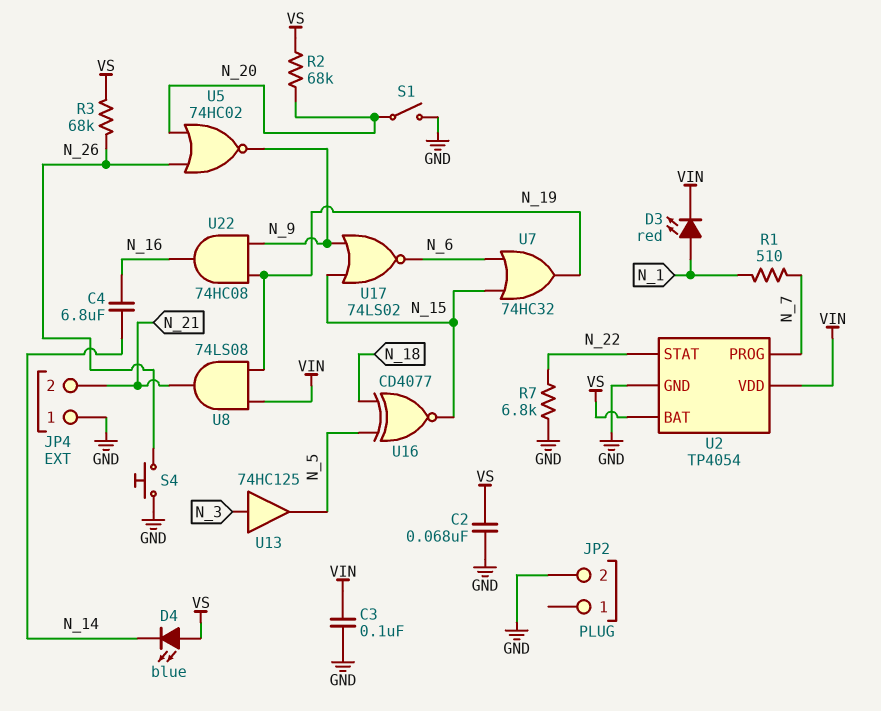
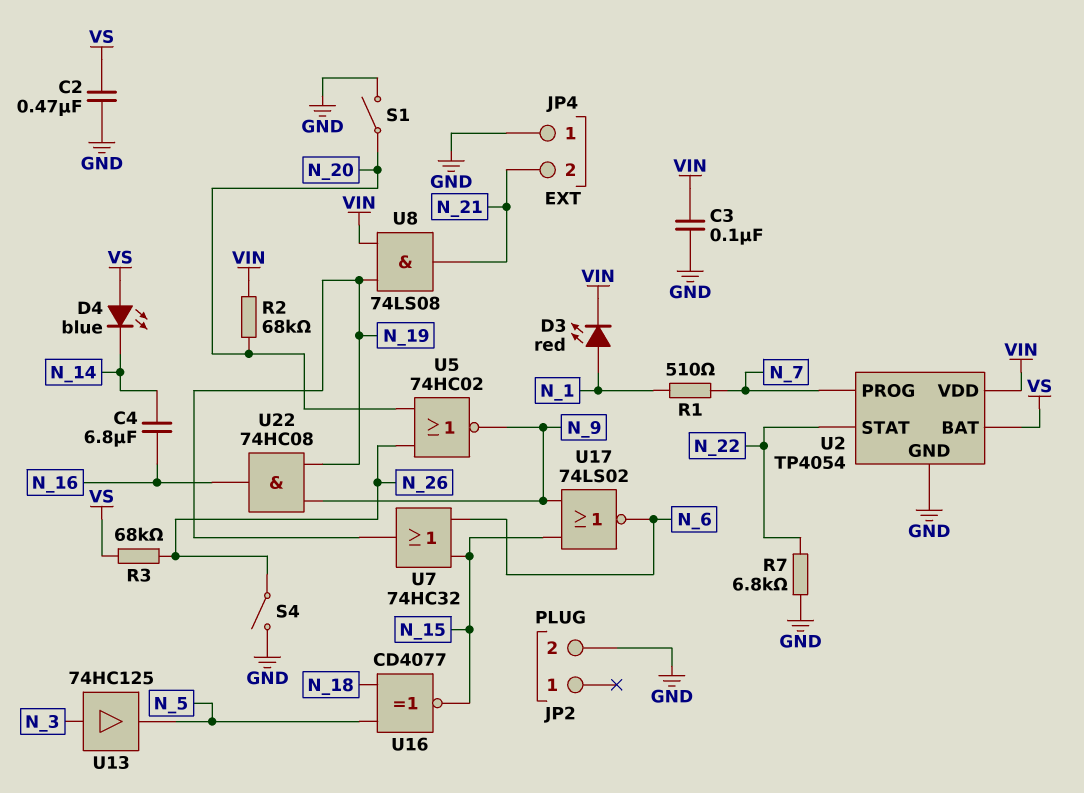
C2: 68nF (GND, VS) -> 470nF (GND, VS)
R2: 68k (N_20, VS) -> 68k (N_20, VIN)
S4: button (GND, N_26) -> switch (GND, N_26)

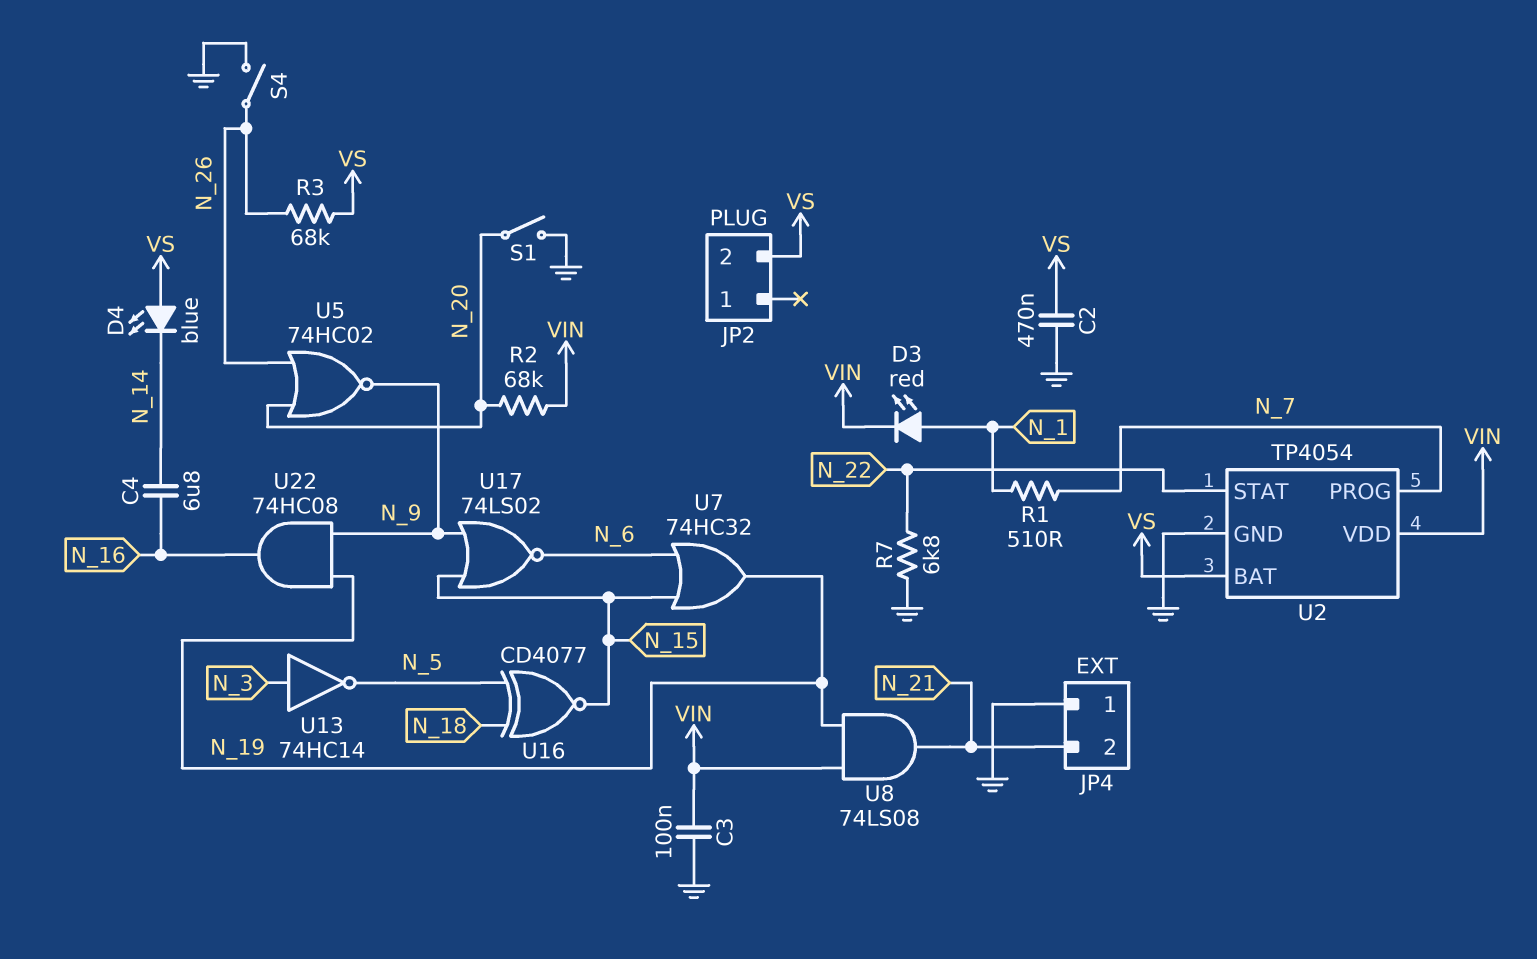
JP2 pin 2: GND -> VS
U13: buffer 74HC125 (in N_3, out N_5) -> NOT 74HC14 (in N_3, out N_5)

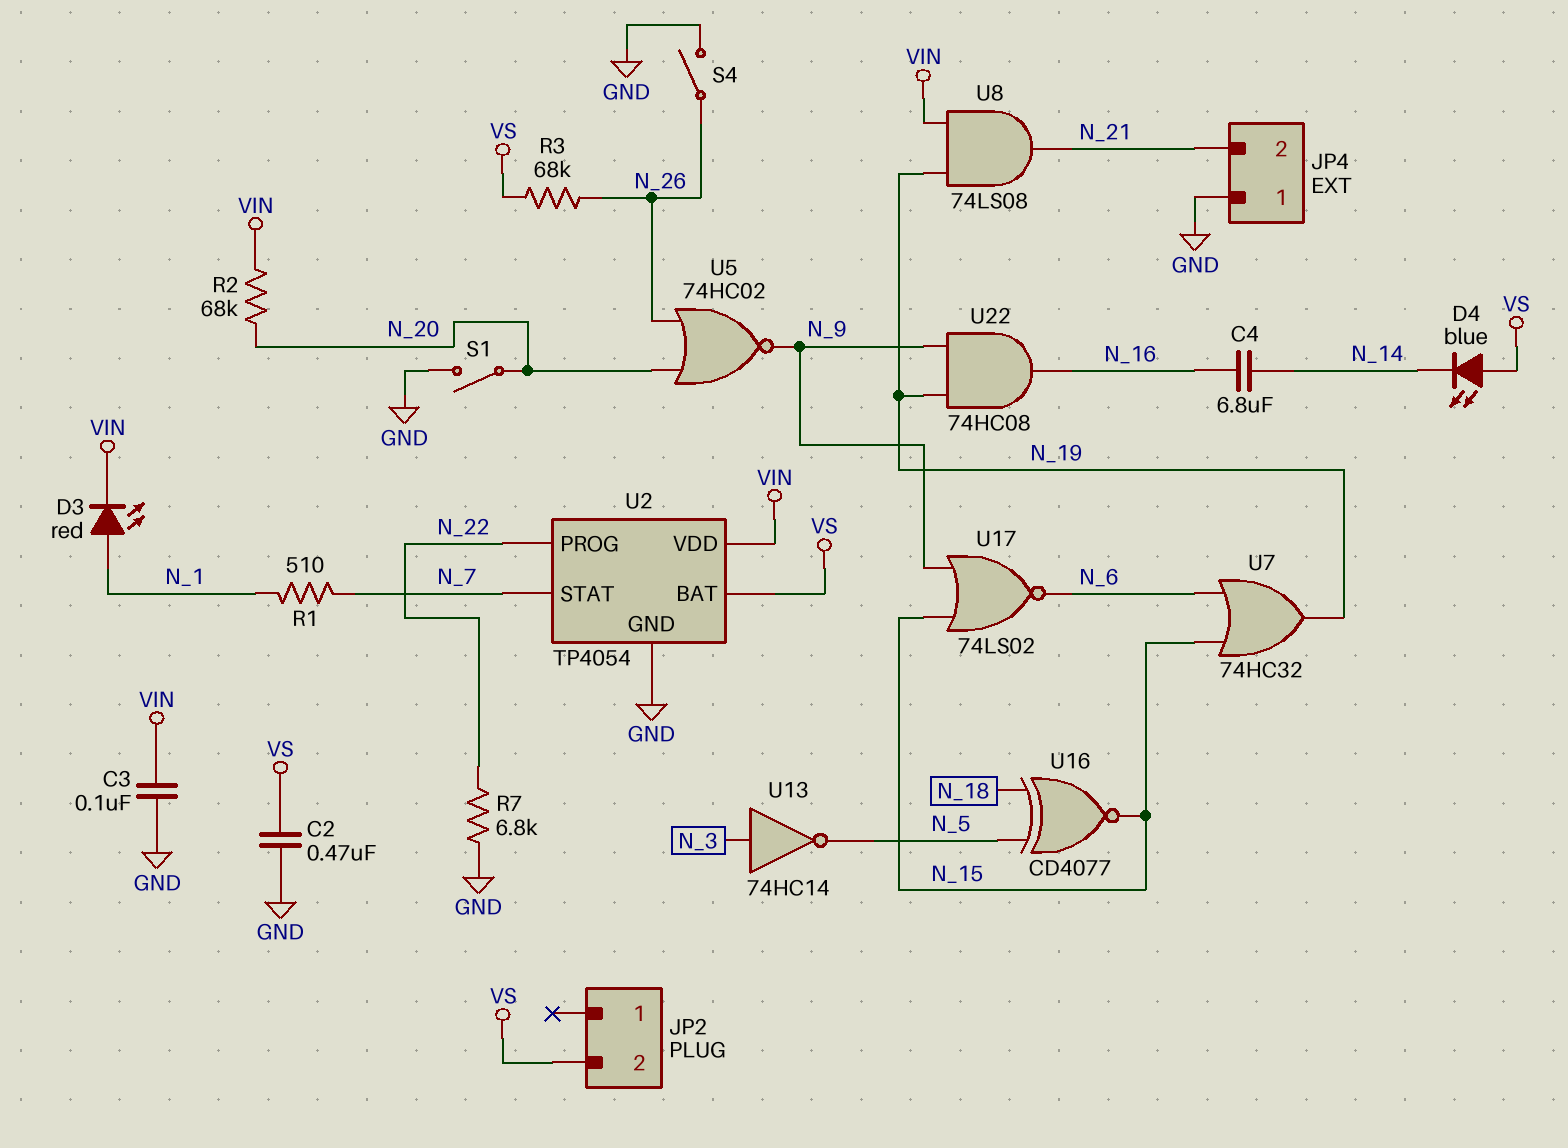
U2 pin PROG: N_7 -> N_22
U2 pin STAT: N_22 -> N_7

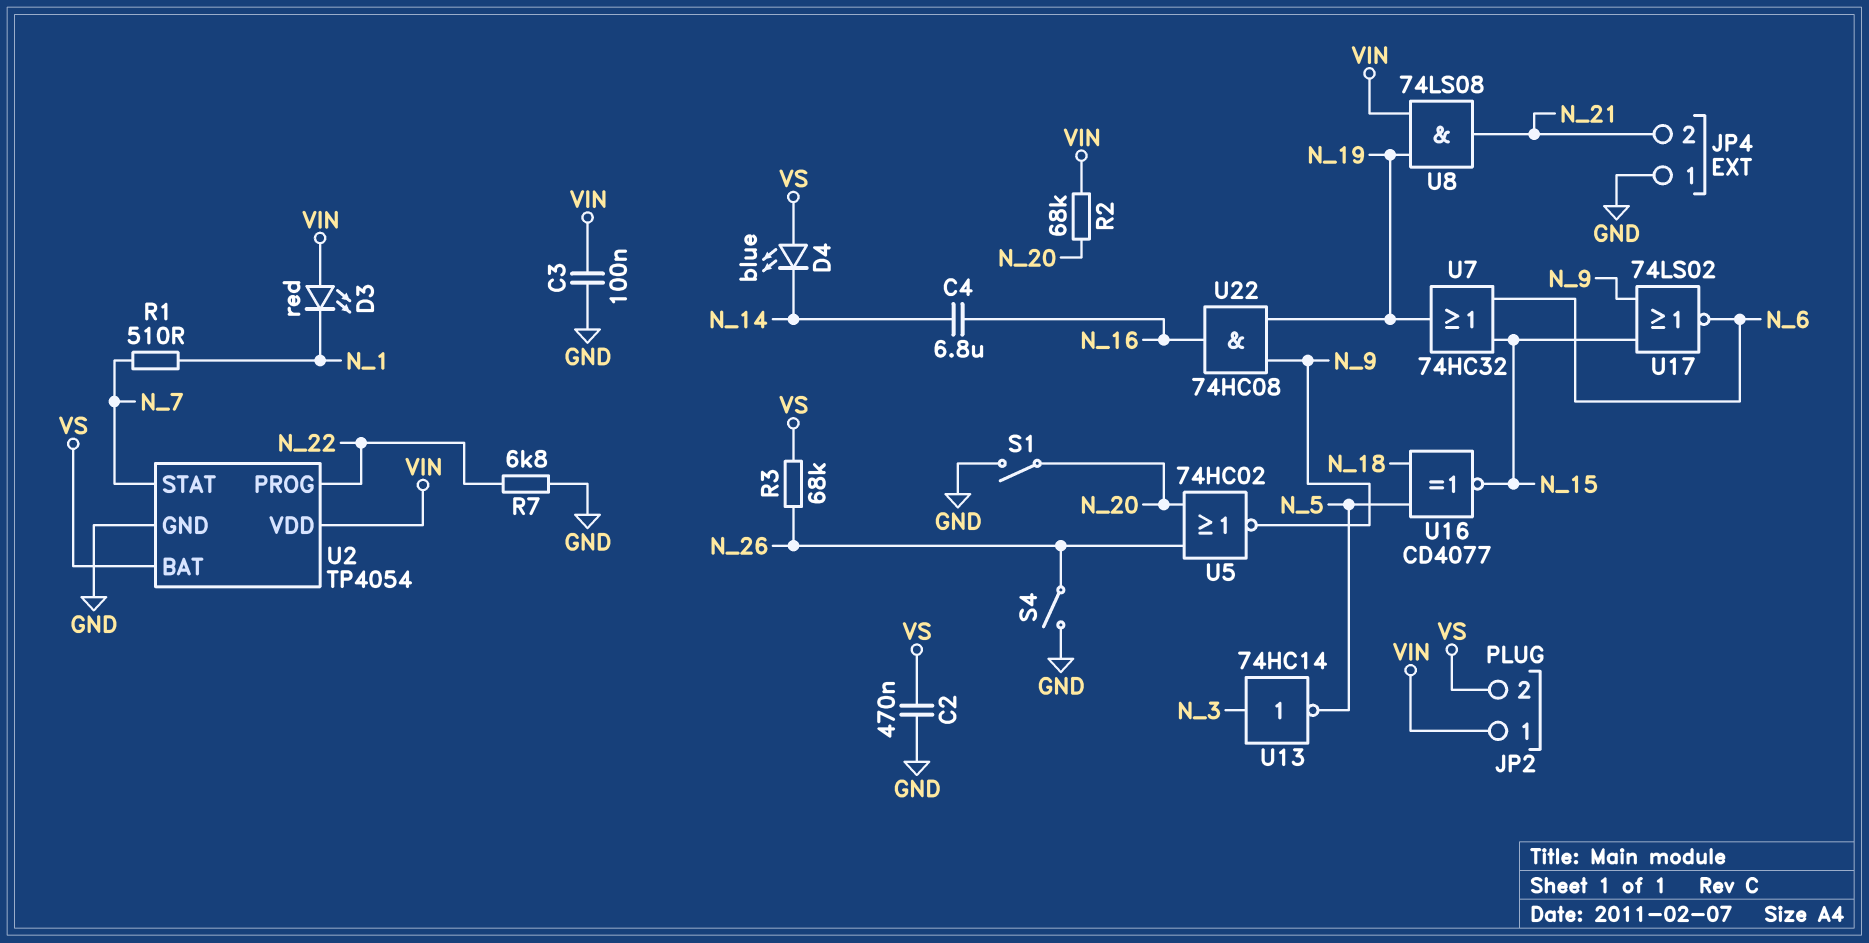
D3: LED red (A N_1, K VIN) -> LED red (A VIN, K N_1)
JP2 pin 1: none -> VIN

